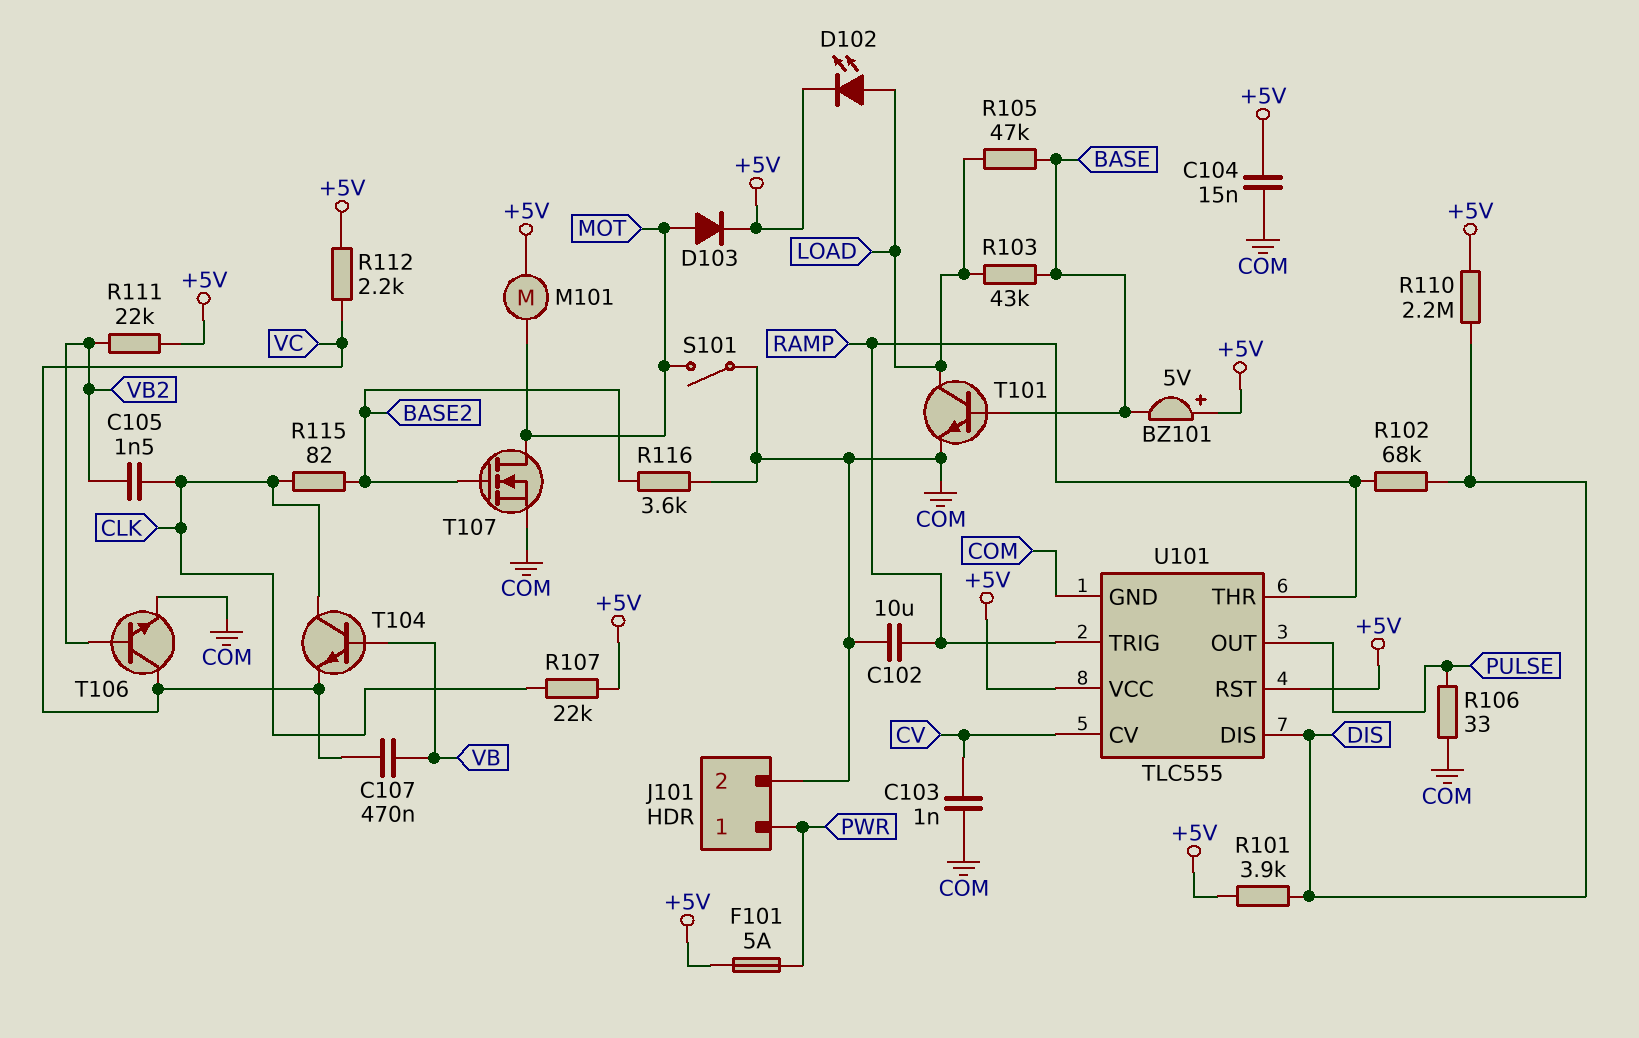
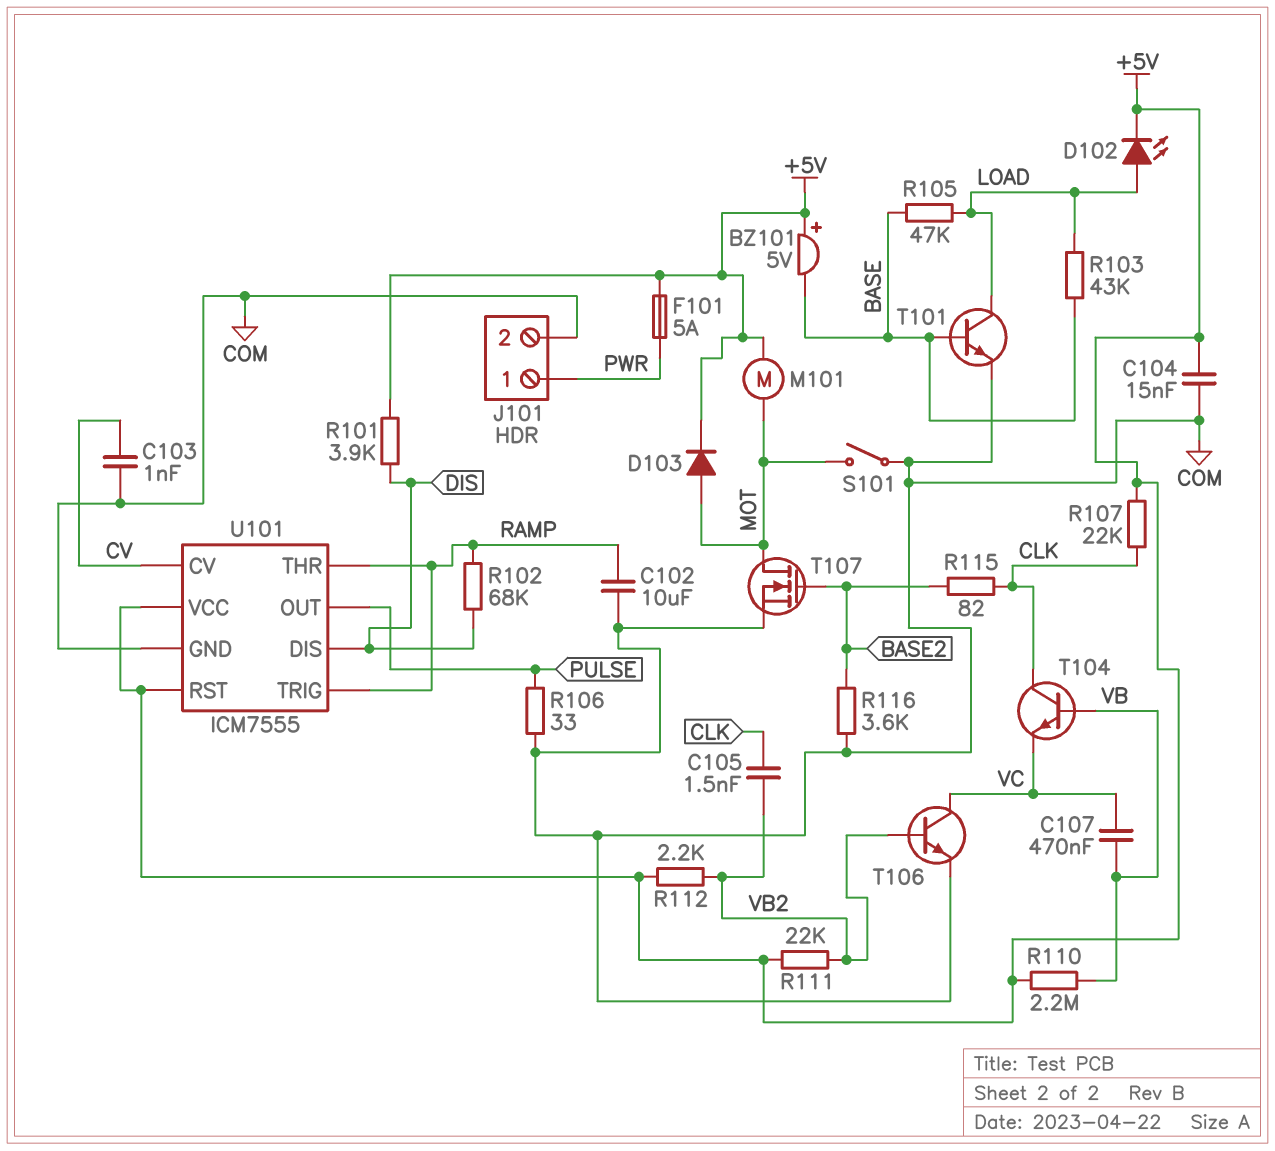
R110: 2.2M (+5V, DIS) -> 2.2M (+5V, VB)
R112: 2.2k (+5V, VC) -> 2.2k (+5V, VB2)
U101: TLC555 -> ICM7555

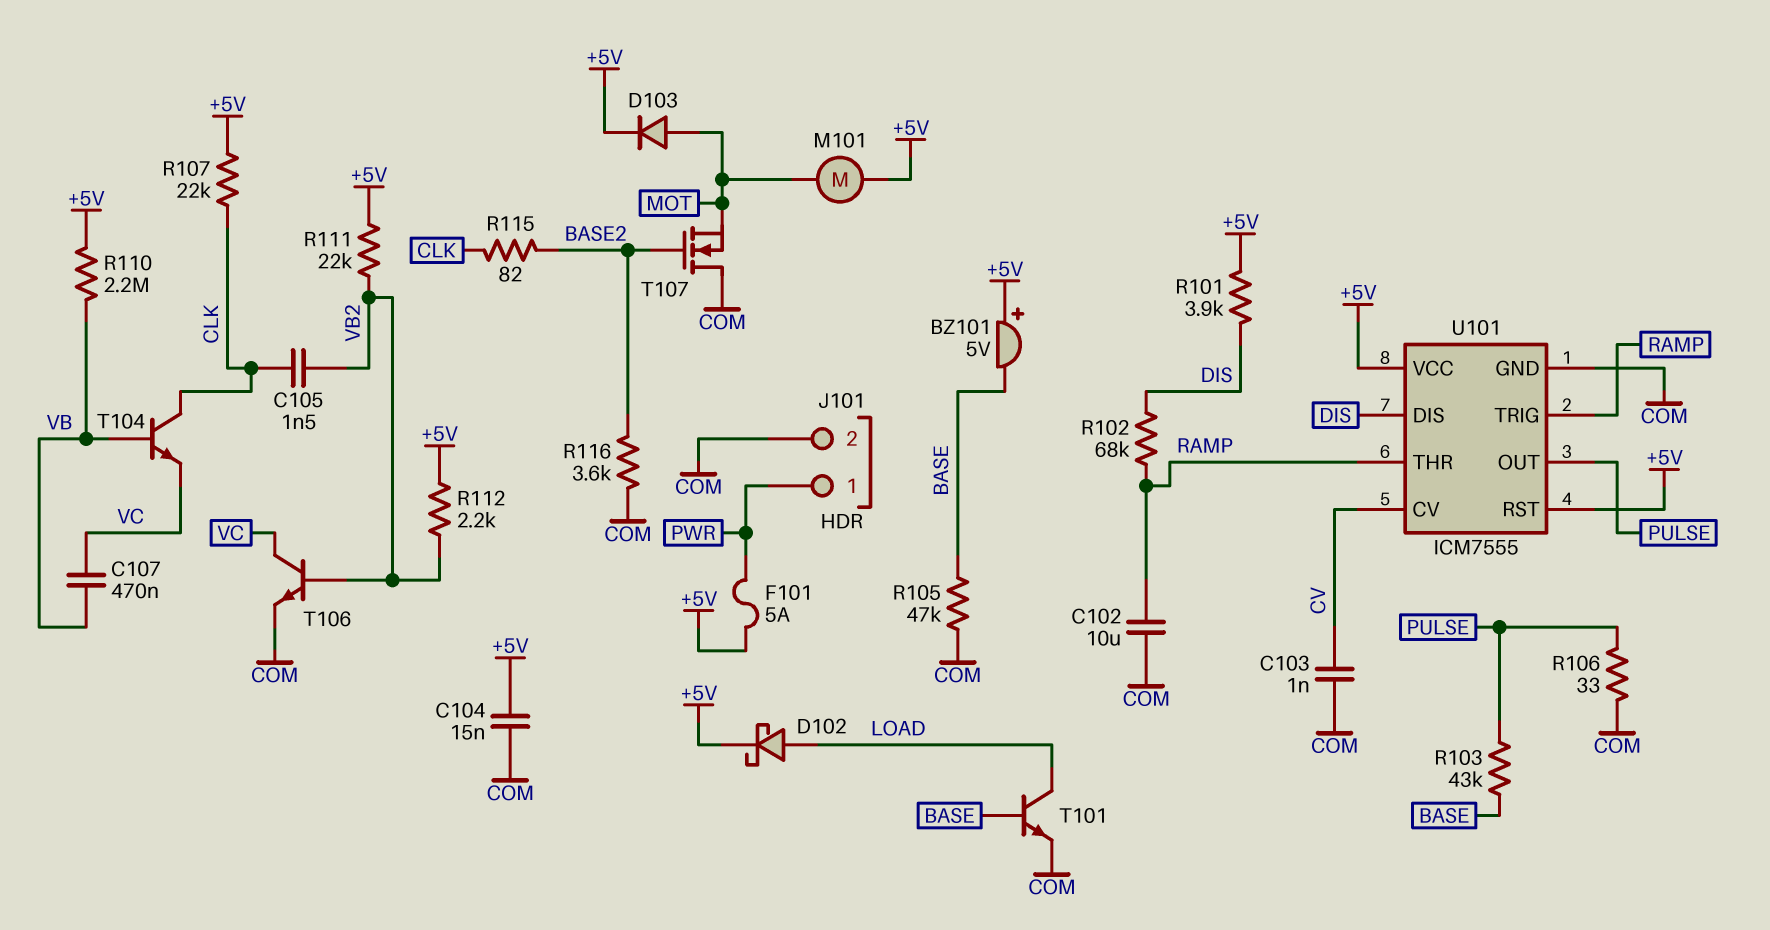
D102: LED (A LOAD, K +5V) -> schottky (A LOAD, K +5V)
R103: 43k (BASE, LOAD) -> 43k (BASE, PULSE)
R105: 47k (BASE, LOAD) -> 47k (BASE, COM)
S101: switch (COM, MOT) -> none
T107: NMOS (G BASE2, D MOT, S COM) -> NMOS (G BASE2, D COM, S MOT)

